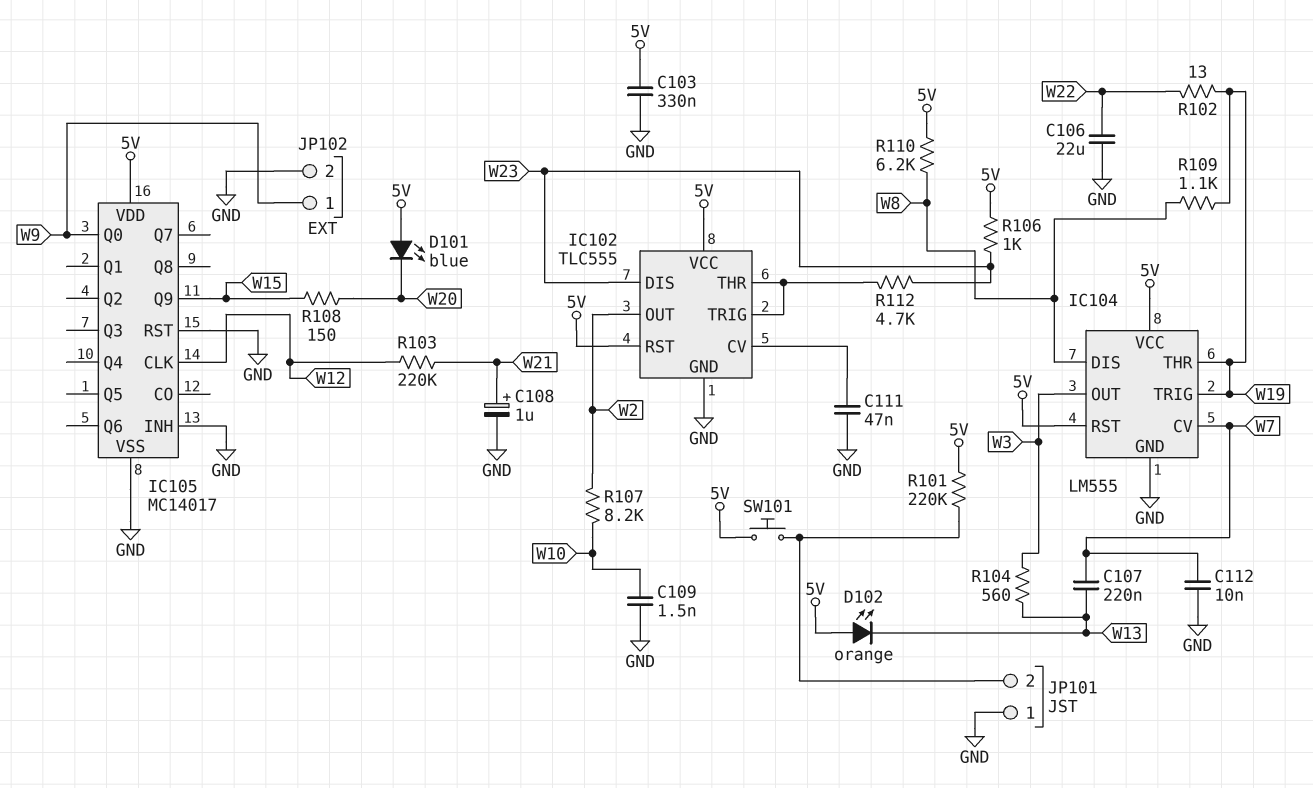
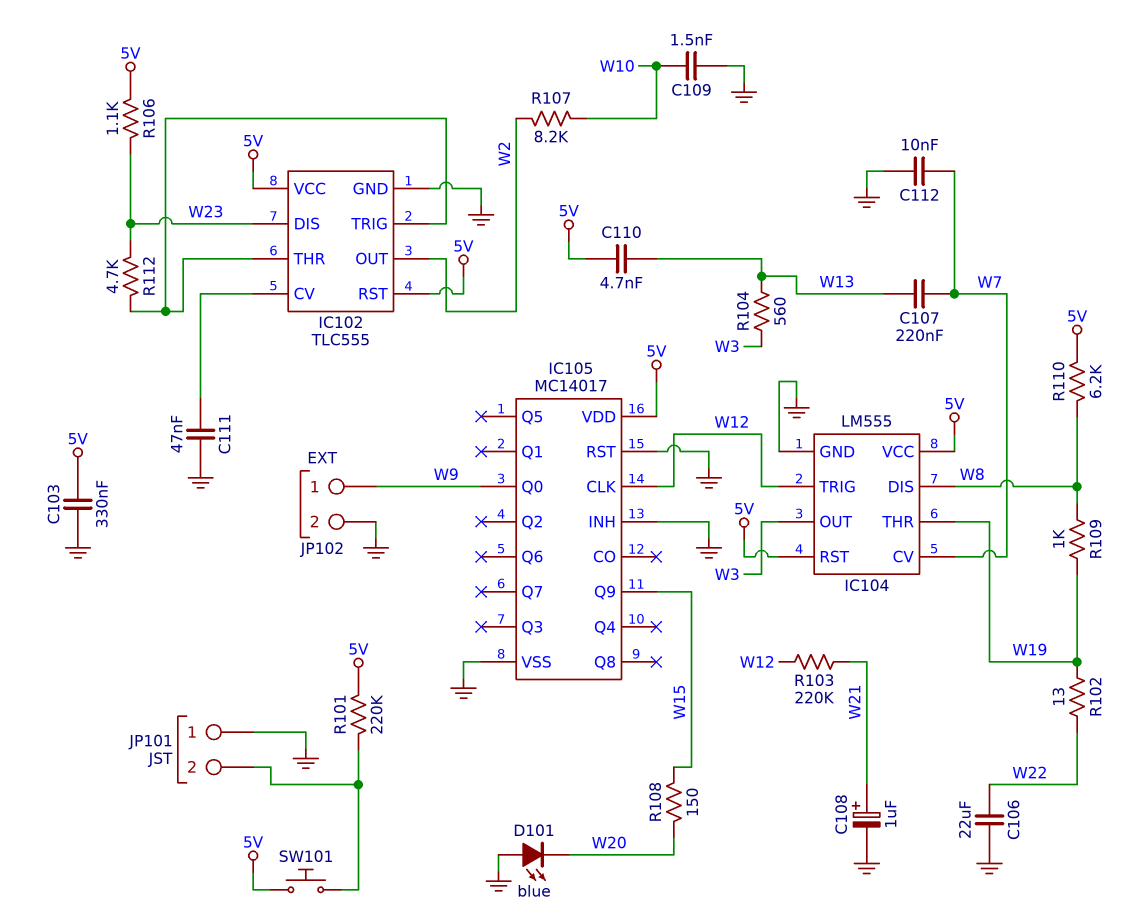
C110: none -> 4.7nF (5V, W13)
D101: LED blue (A 5V, K W20) -> LED blue (A GND, K W20)
D102: LED orange (A 5V, K W13) -> none
IC104 pin TRIG: W19 -> W12
R106: 1k (5V, W23) -> 1.1k (5V, W23)
R109: 1.1k (W8, W19) -> 1k (W8, W19)

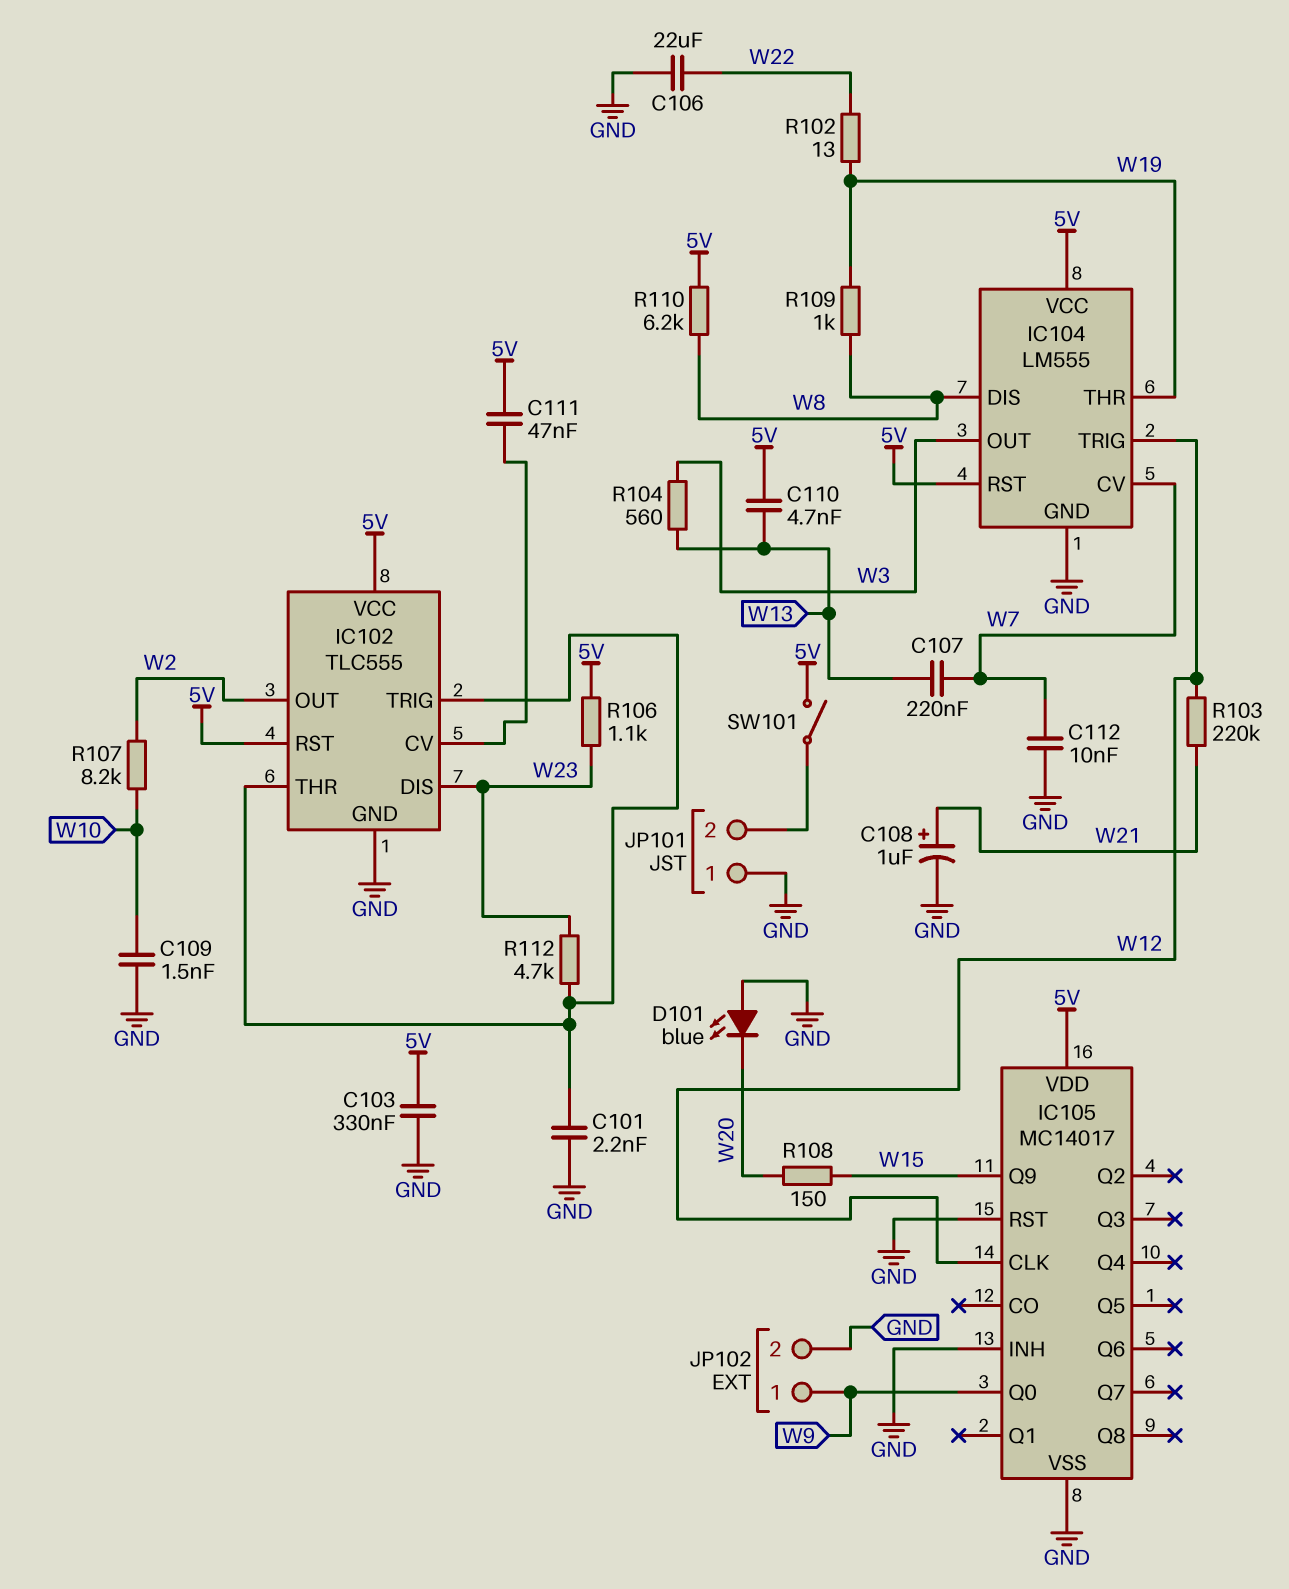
C101: none -> 2.2nF (GND, IC102/THR)
C111: 47nF (GND, IC102/CV) -> 47nF (5V, IC102/CV)
R101: 220k (5V, JP101/2) -> none
SW101: button (5V, JP101/2) -> switch (5V, JP101/2)

